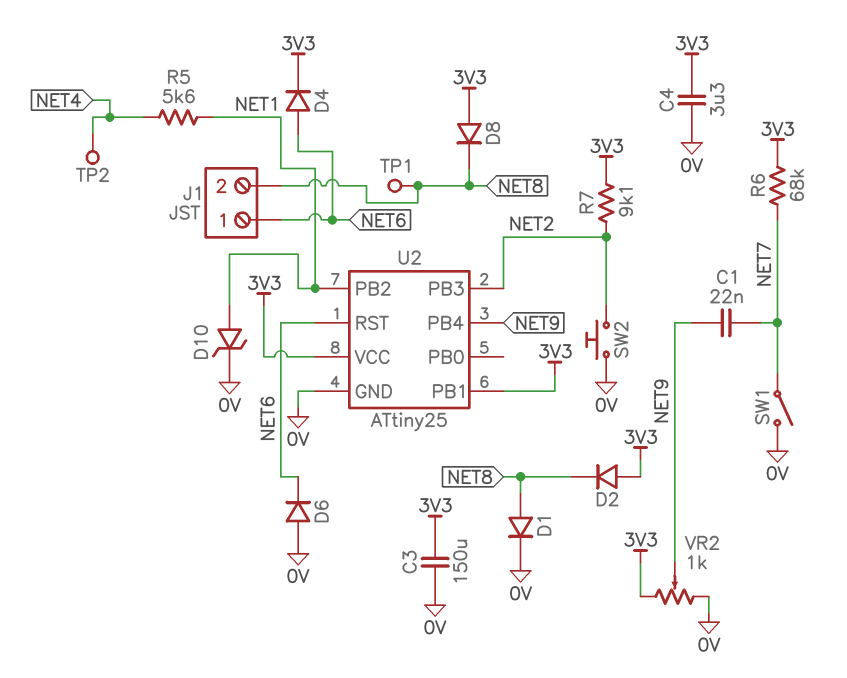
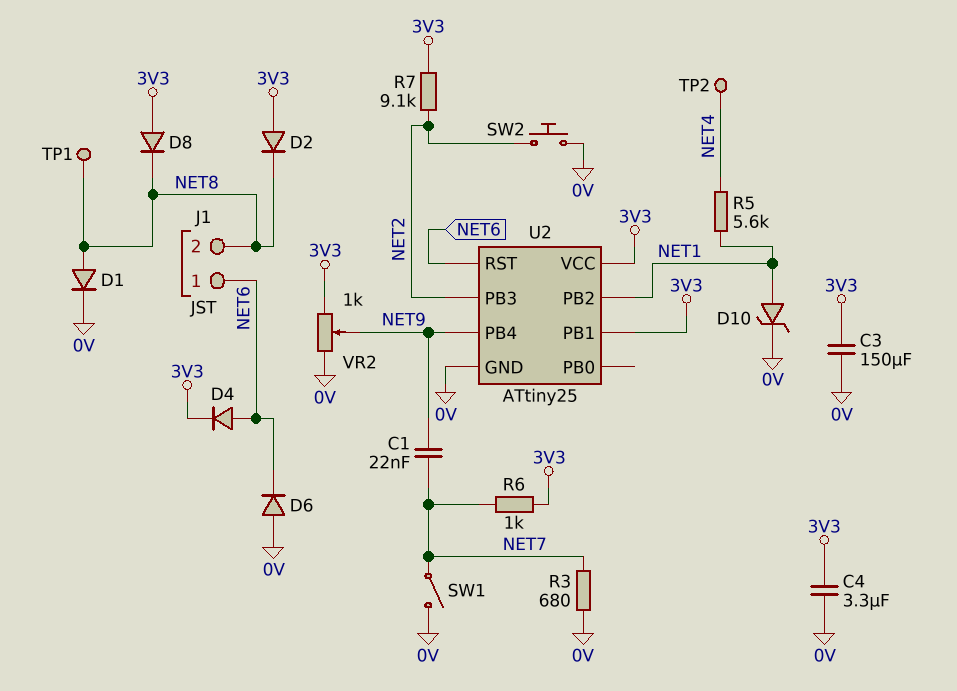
R3: none -> 680 (0V, NET7)
R6: 68k (3V3, NET7) -> 1k (3V3, NET7)

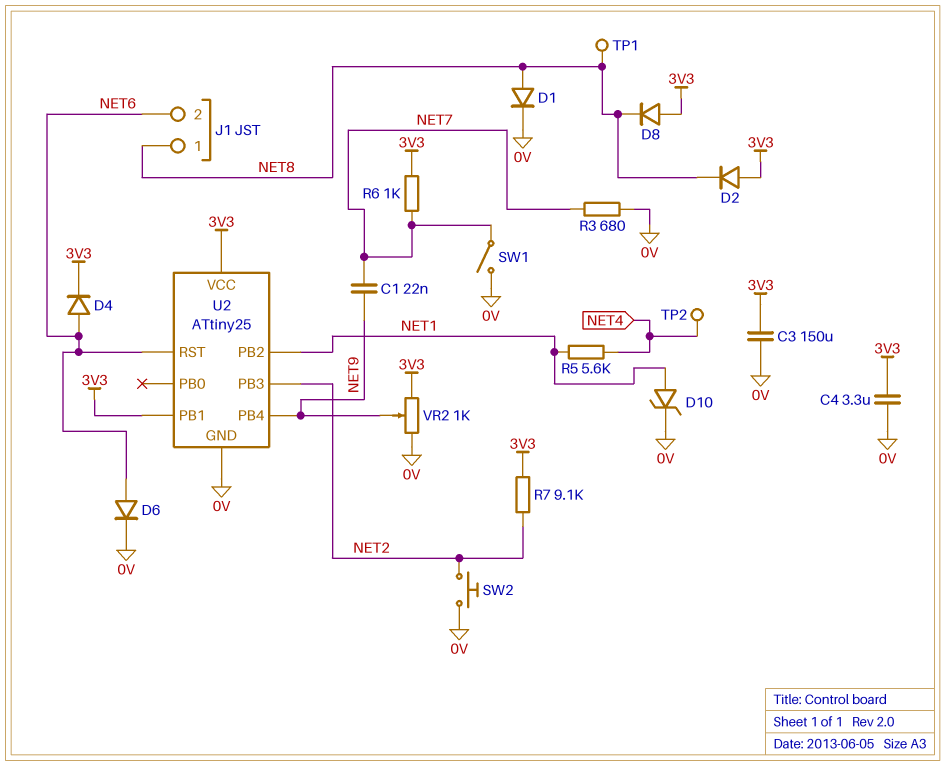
D6: diode (A 0V, K NET6) -> diode (A NET6, K 0V)
J1 pin 1: NET6 -> NET8
J1 pin 2: NET8 -> NET6

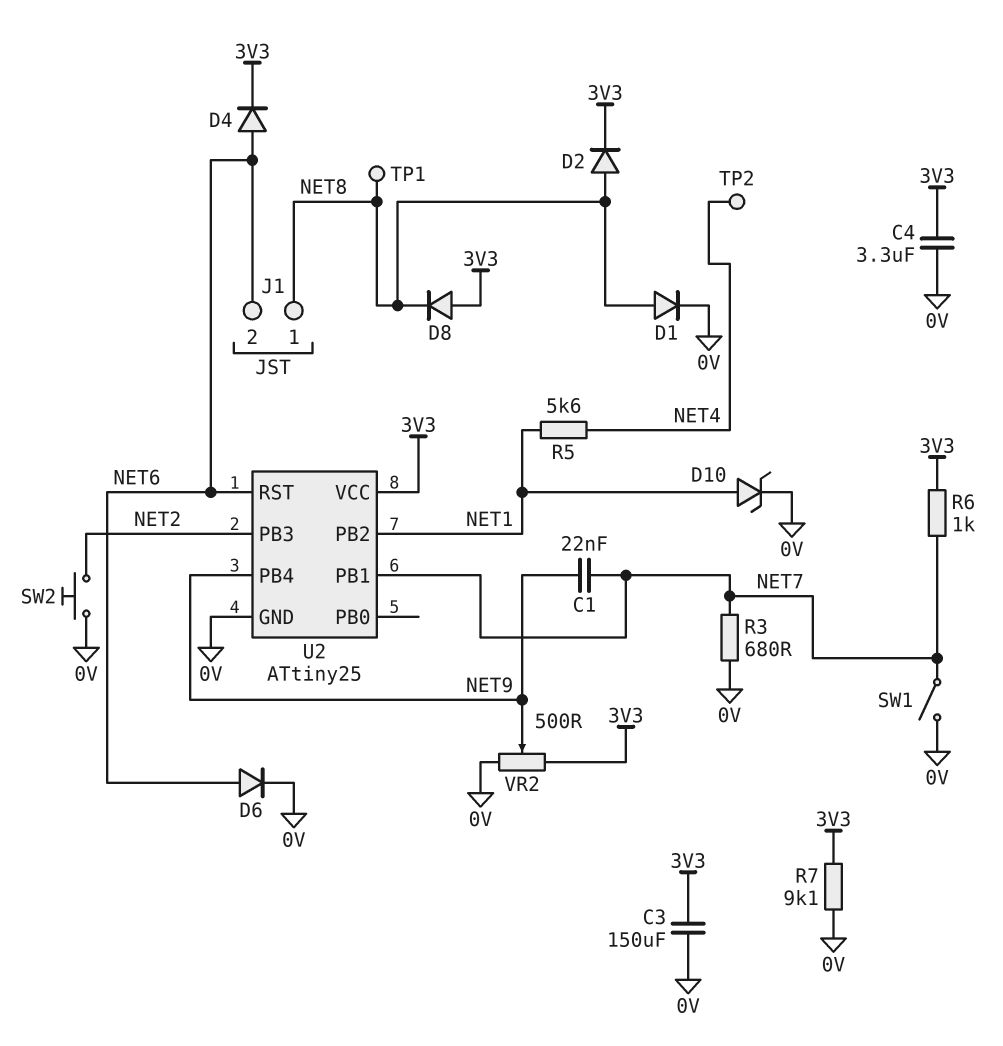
D2: diode (A 3V3, K NET8) -> diode (A NET8, K 3V3)
R7: 9.1k (3V3, NET2) -> 9.1k (0V, 3V3)
U2 pin PB1: 3V3 -> NET7
VR2: 1k (0V, 3V3, wiper NET9) -> 500 (0V, 3V3, wiper NET9)

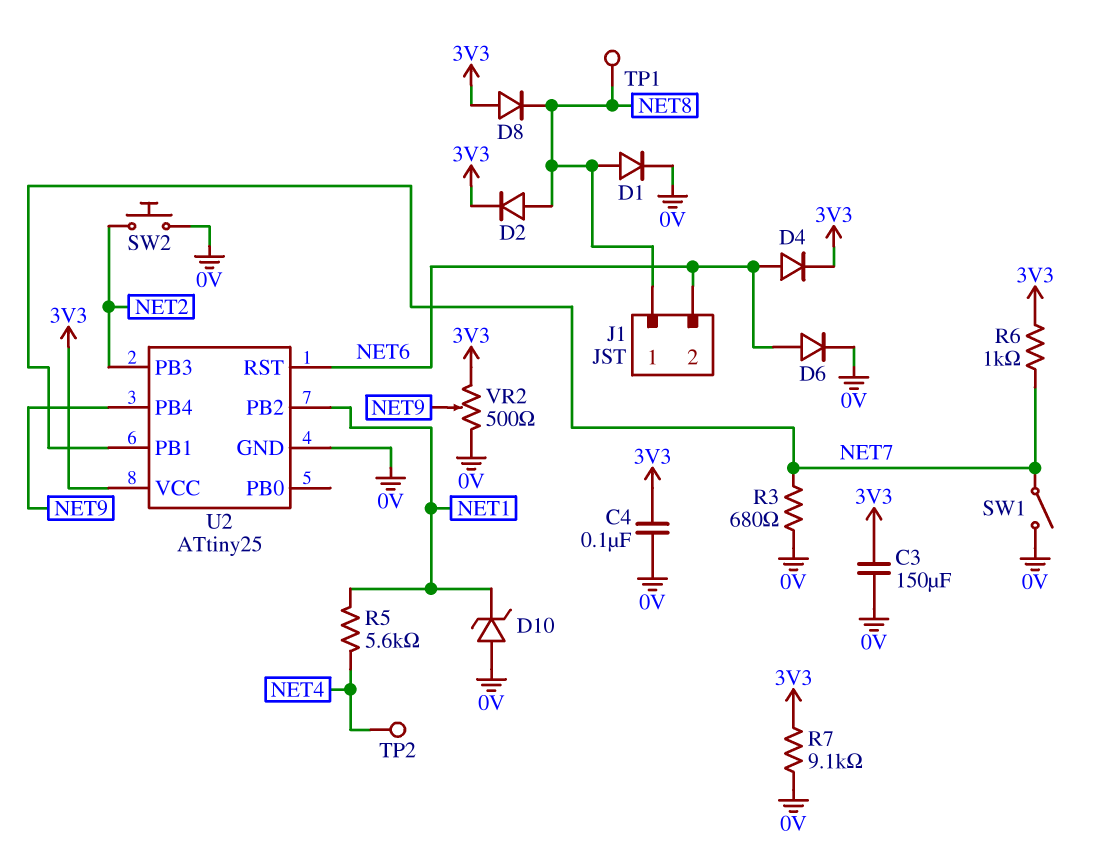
C1: 22nF (NET7, NET9) -> none
C4: 3.3uF (0V, 3V3) -> 100nF (0V, 3V3)
D10: zener (A NET1, K 0V) -> zener (A 0V, K NET1)

